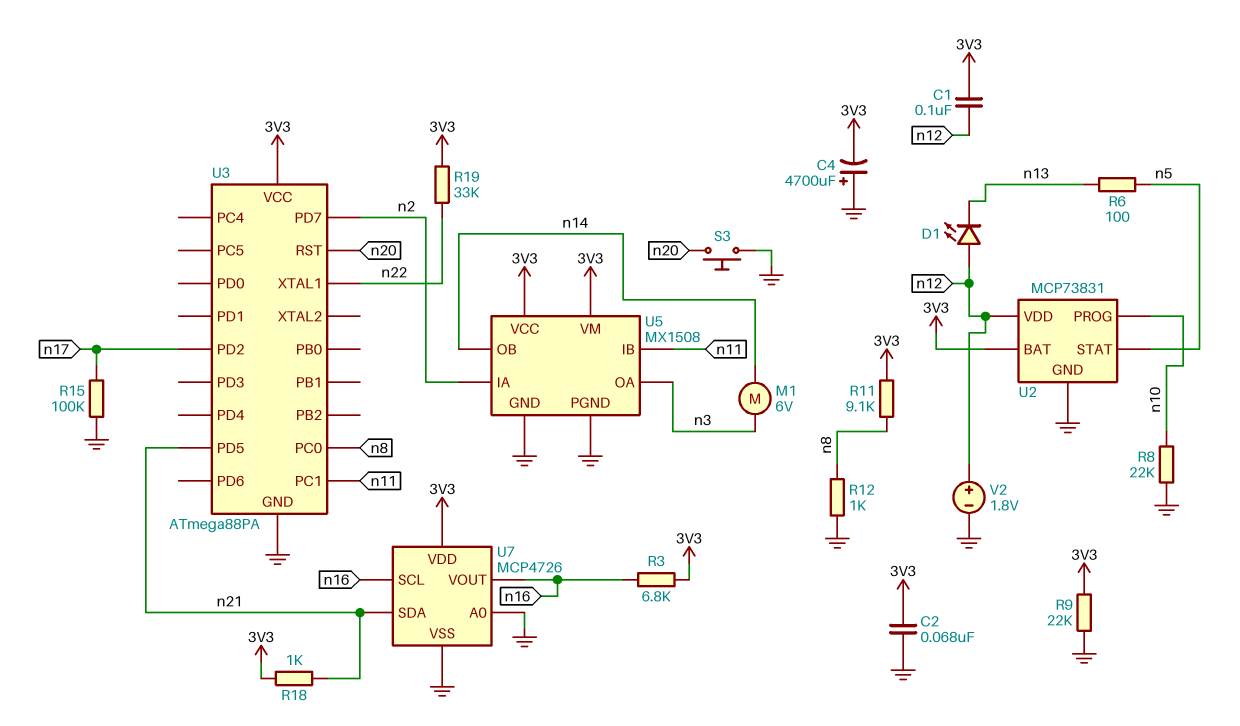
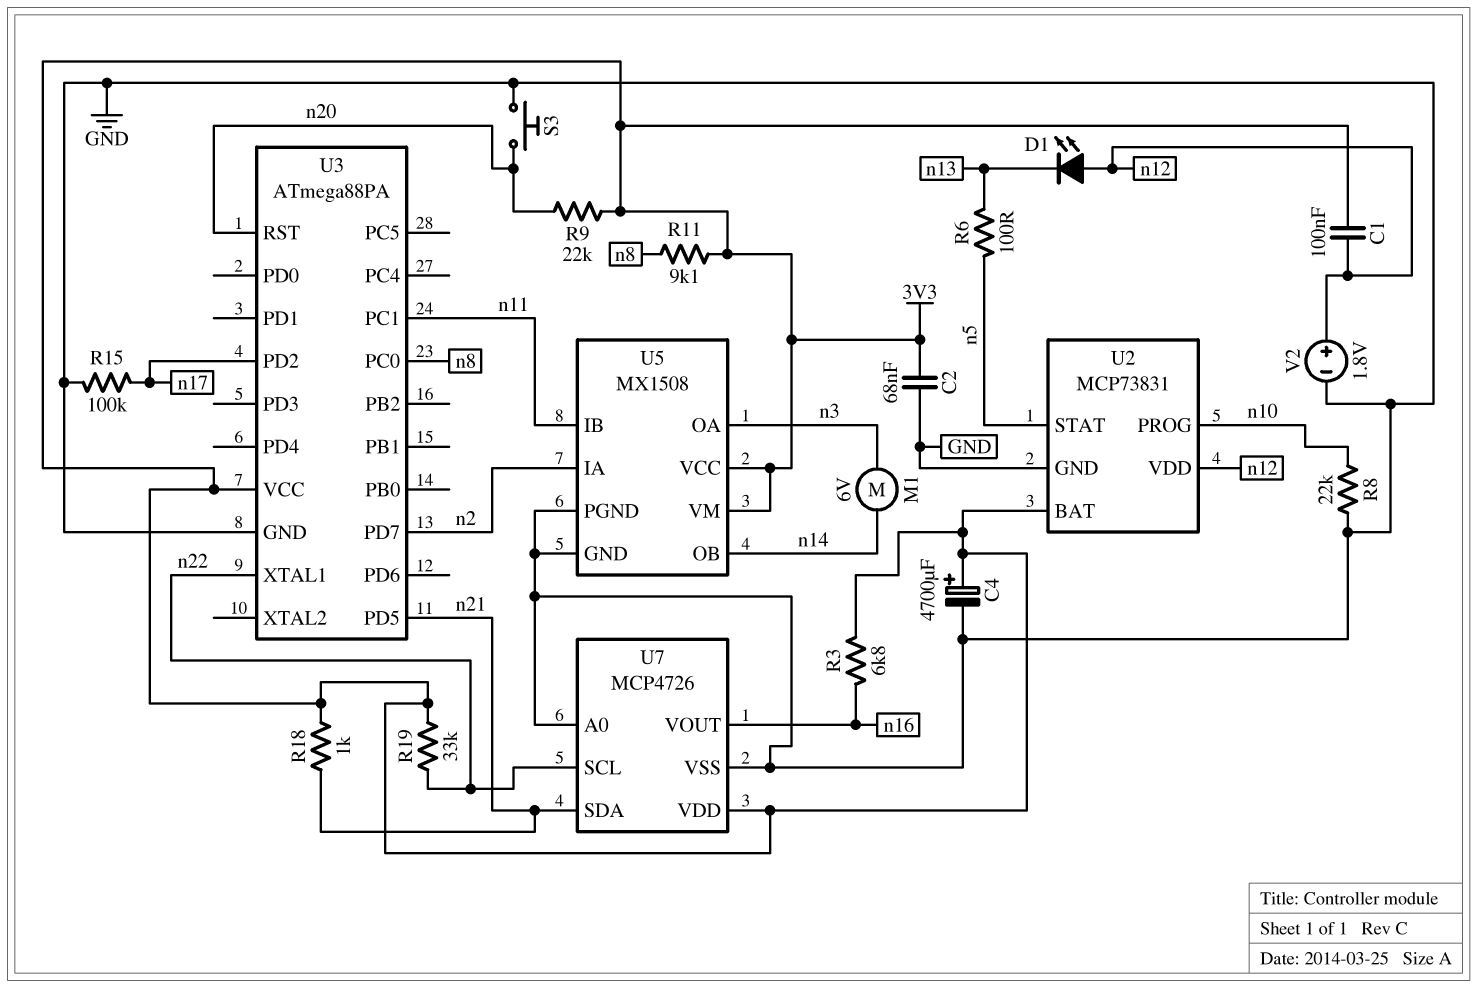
C4: 4700uF (plus GND, minus 3V3) -> 4700uF (plus 3V3, minus GND)
R9: 22k (3V3, GND) -> 22k (3V3, n20)
R12: 1k (GND, n8) -> none
U7 pin SCL: n16 -> n22

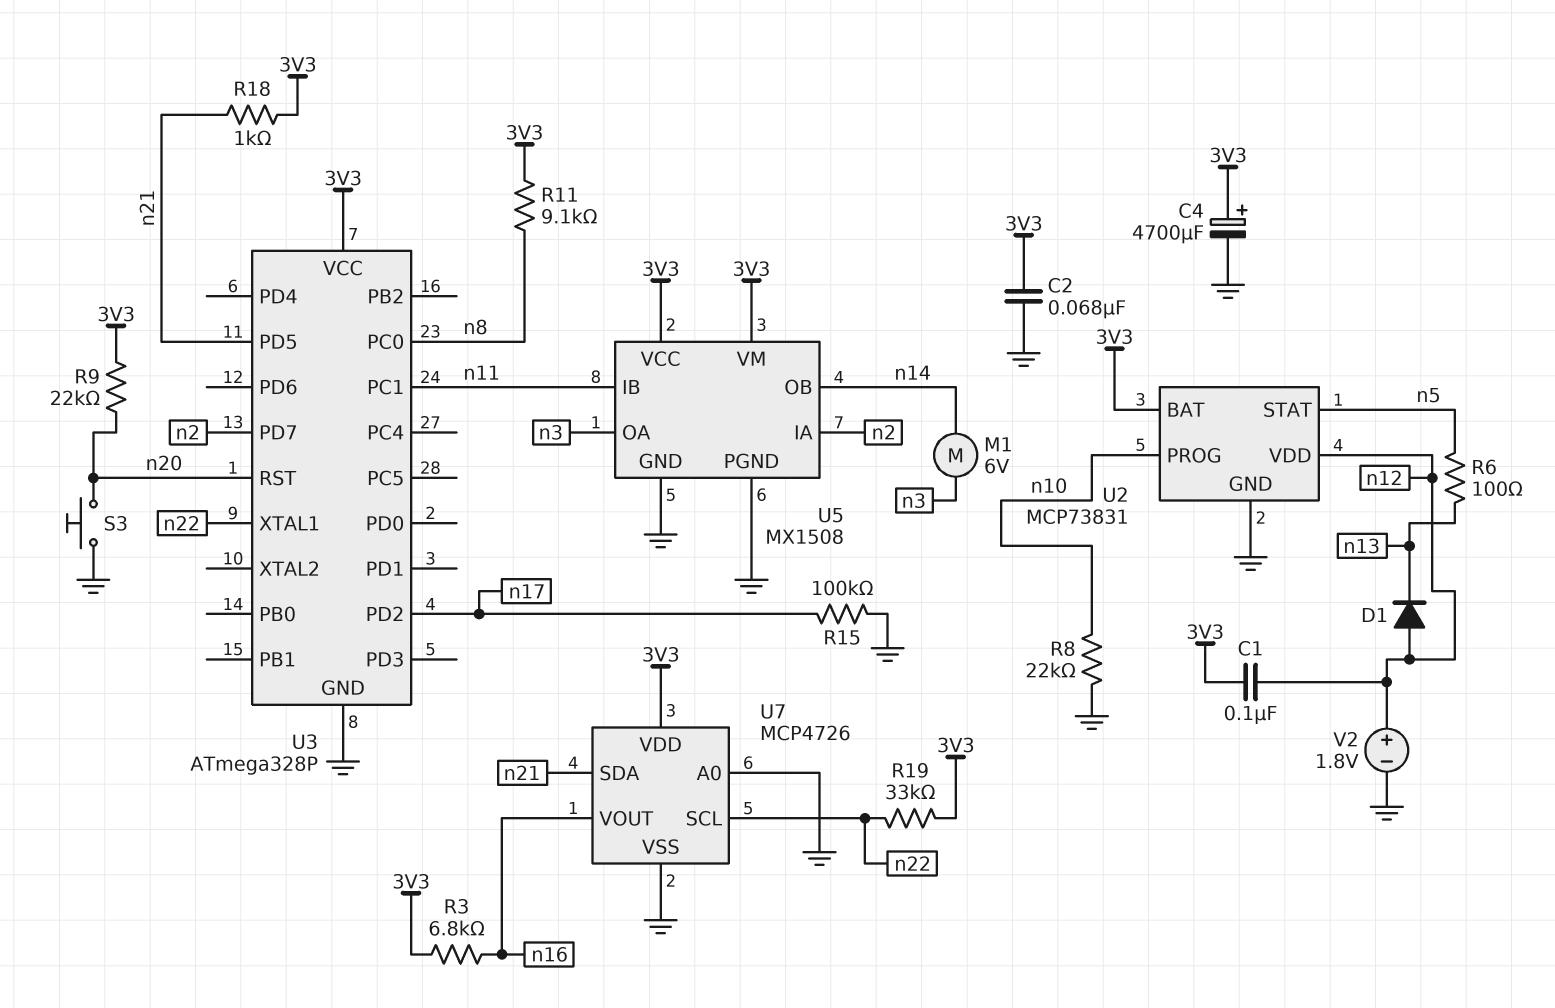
D1: LED (A n12, K n13) -> diode (A n12, K n13)
U3: ATmega88PA -> ATmega328P

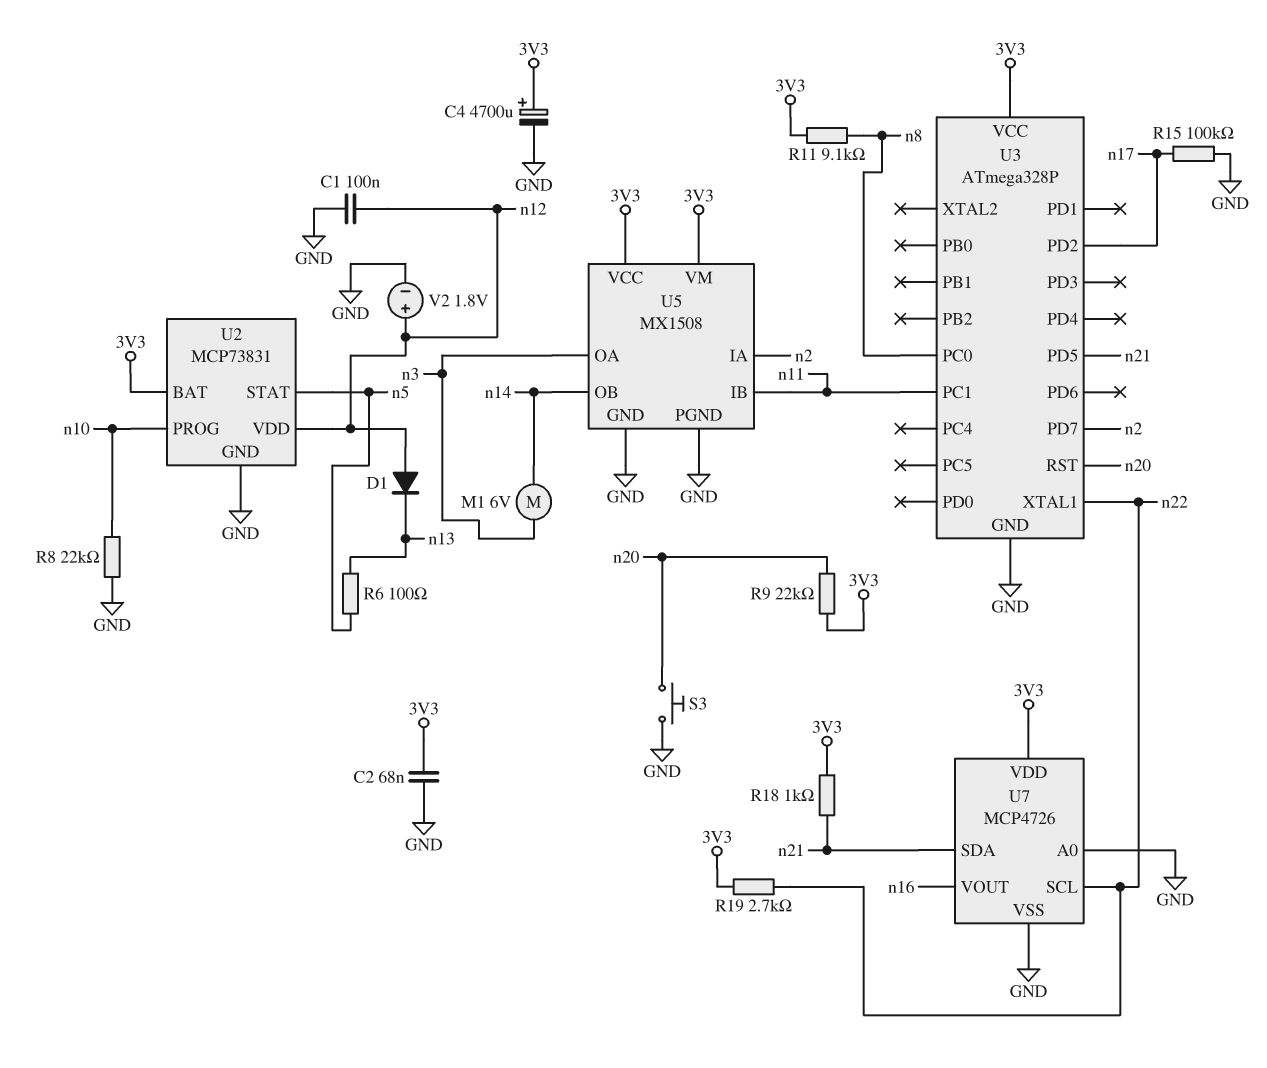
C1: 100nF (3V3, n12) -> 100nF (GND, n12)
R3: 6.8k (3V3, n16) -> none
R19: 33k (3V3, n22) -> 2.7k (3V3, n22)

